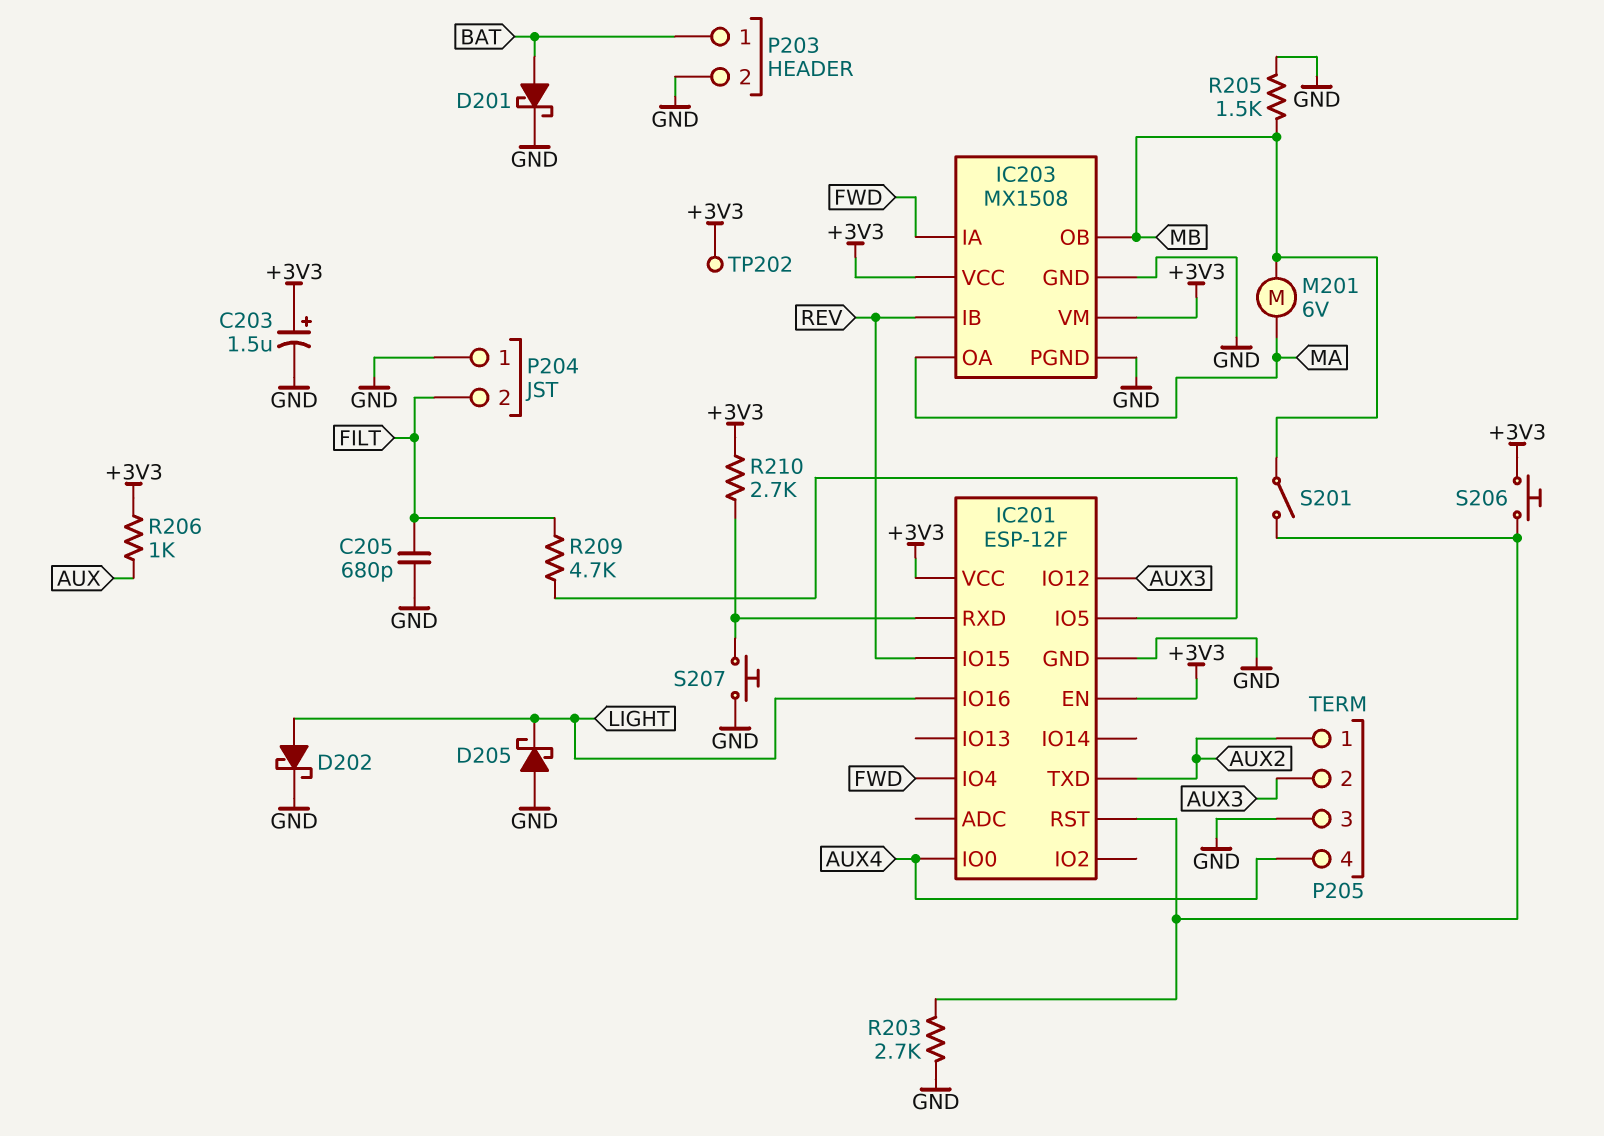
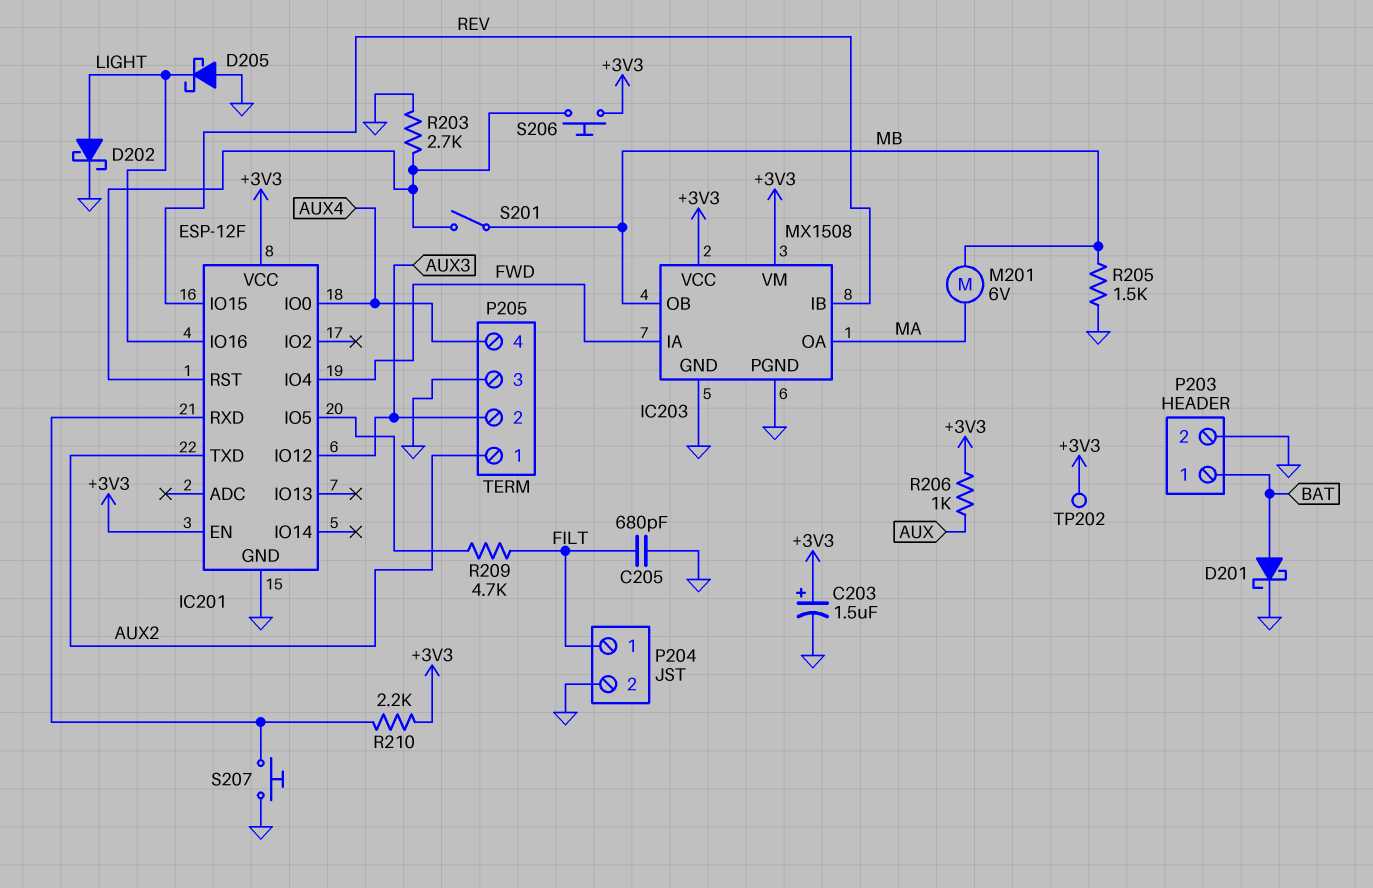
P204 pin 1: GND -> FILT
P204 pin 2: FILT -> GND
R210: 2.7k (+3V3, IC201/RXD) -> 2.2k (+3V3, IC201/RXD)

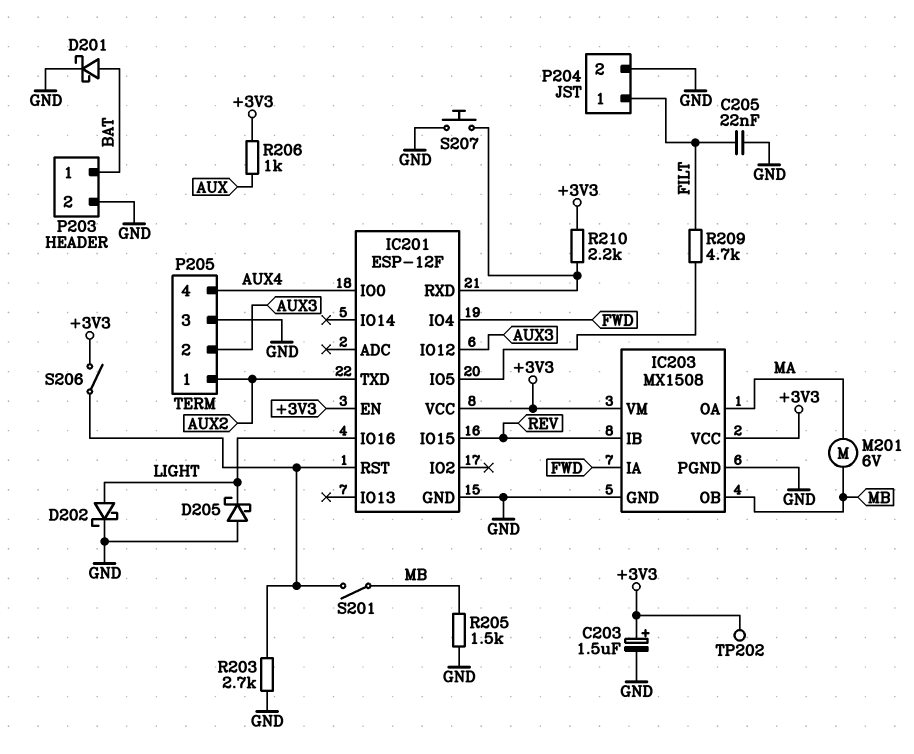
C205: 680pF (FILT, GND) -> 22nF (FILT, GND)
S206: button (+3V3, IC201/RST) -> switch (+3V3, IC201/RST)

